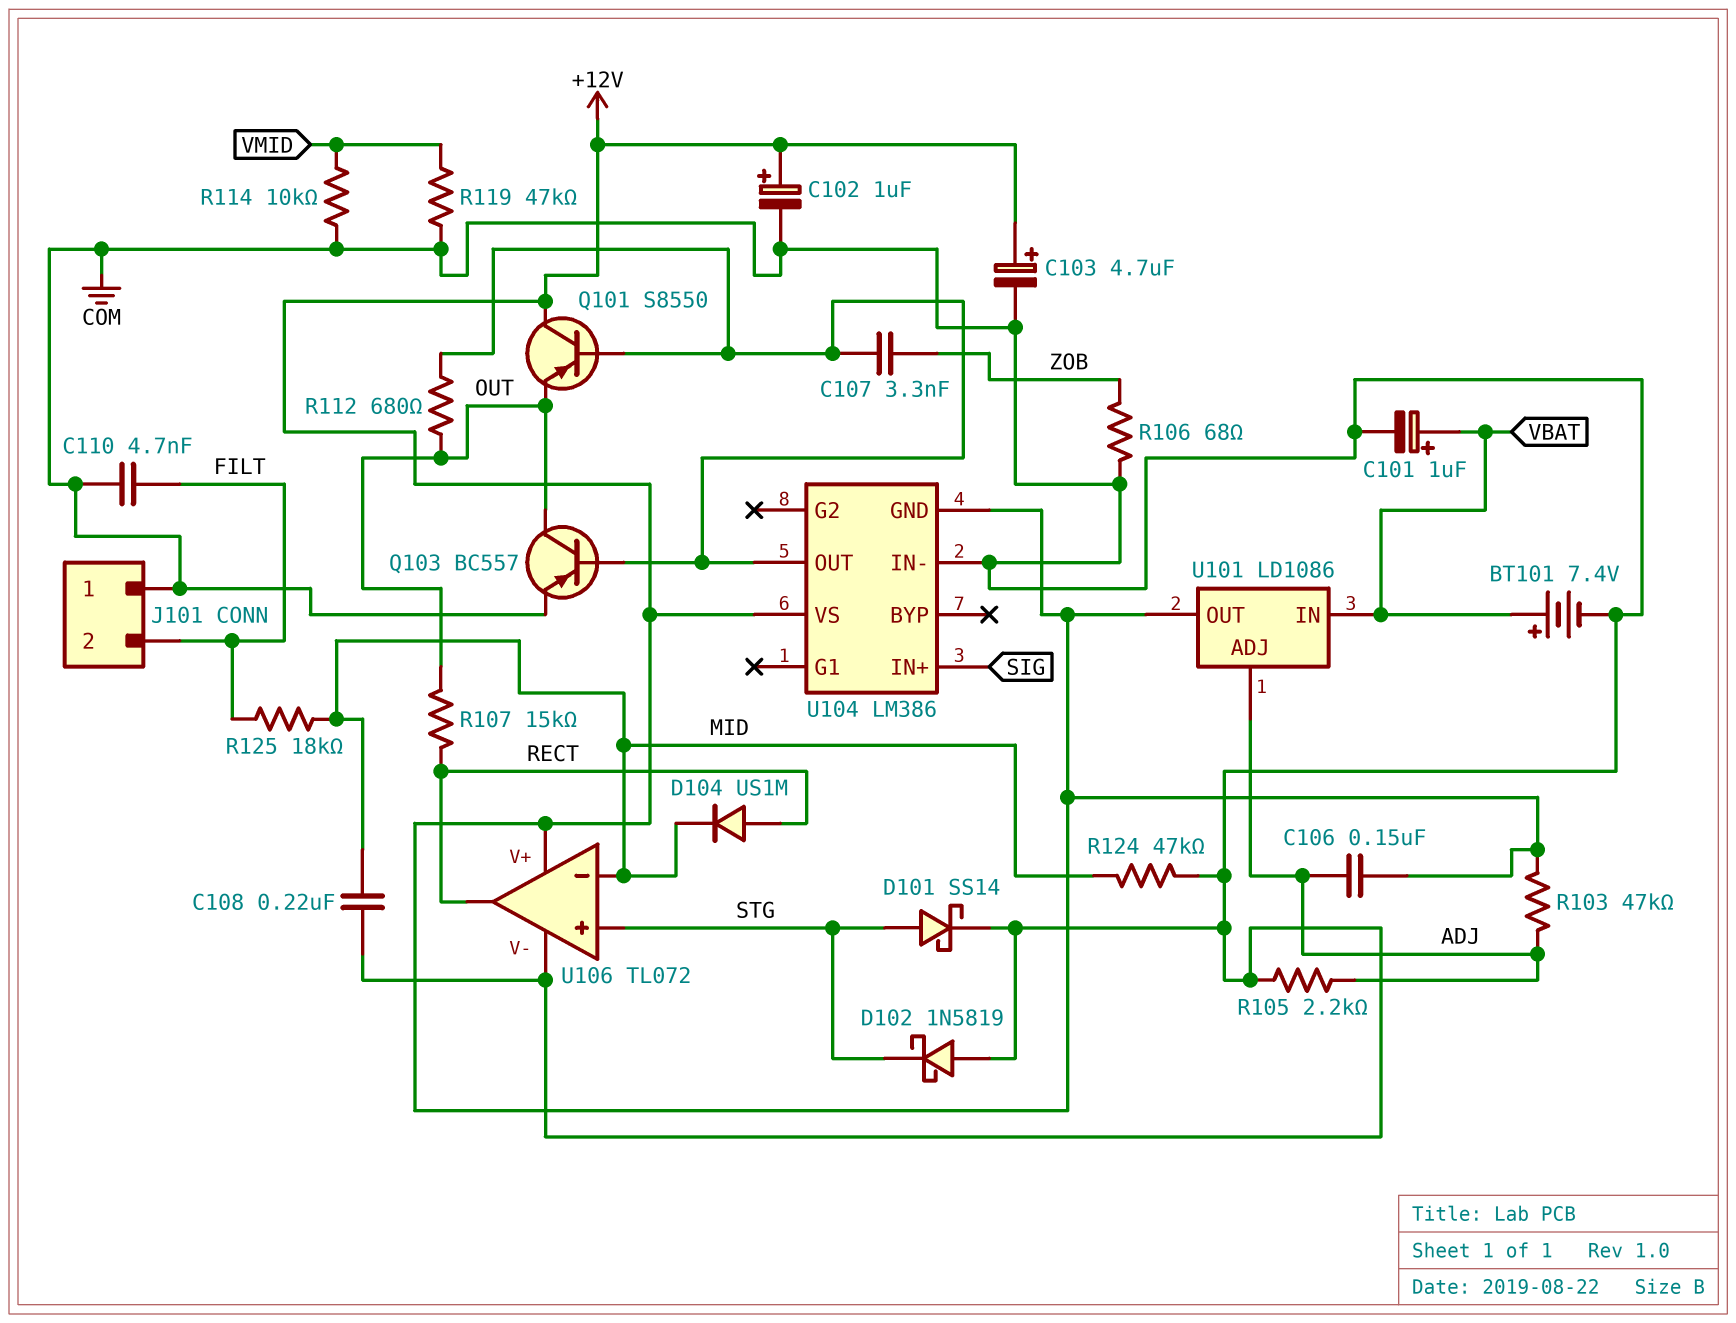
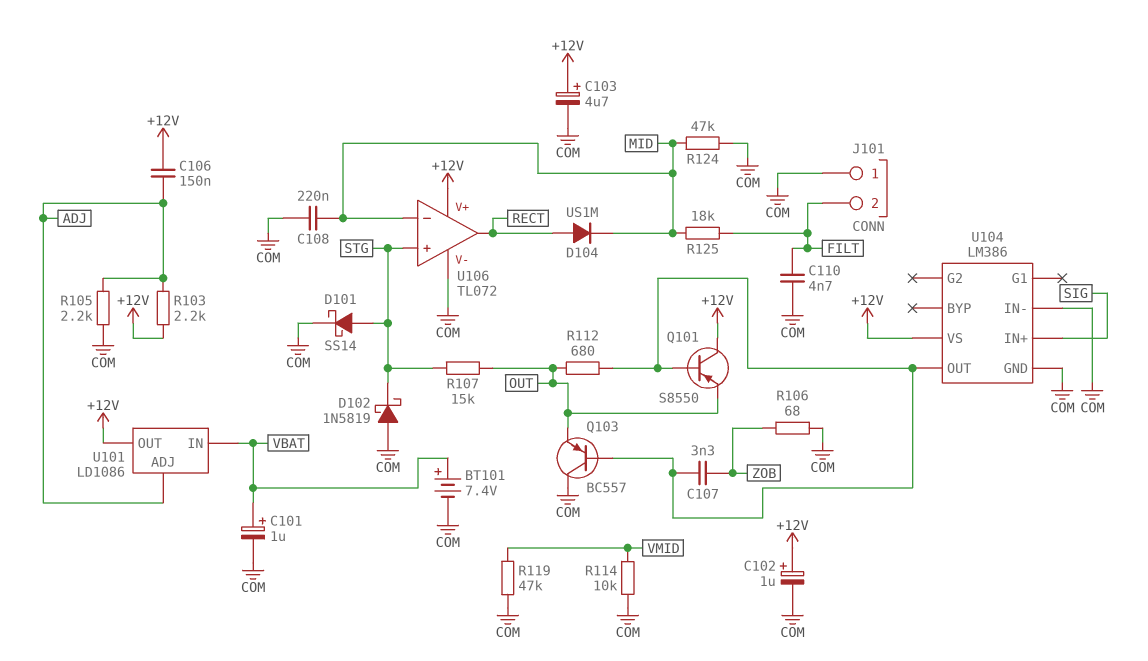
Q103: PNP BC557 (B U104/OUT, C OUT, E COM) -> PNP BC557 (B U104/OUT, C COM, E OUT)
R103: 47k (+12V, ADJ) -> 2.2k (+12V, ADJ)
R107: 15k (OUT, RECT) -> 15k (OUT, STG)
U104 pin GND: +12V -> COM

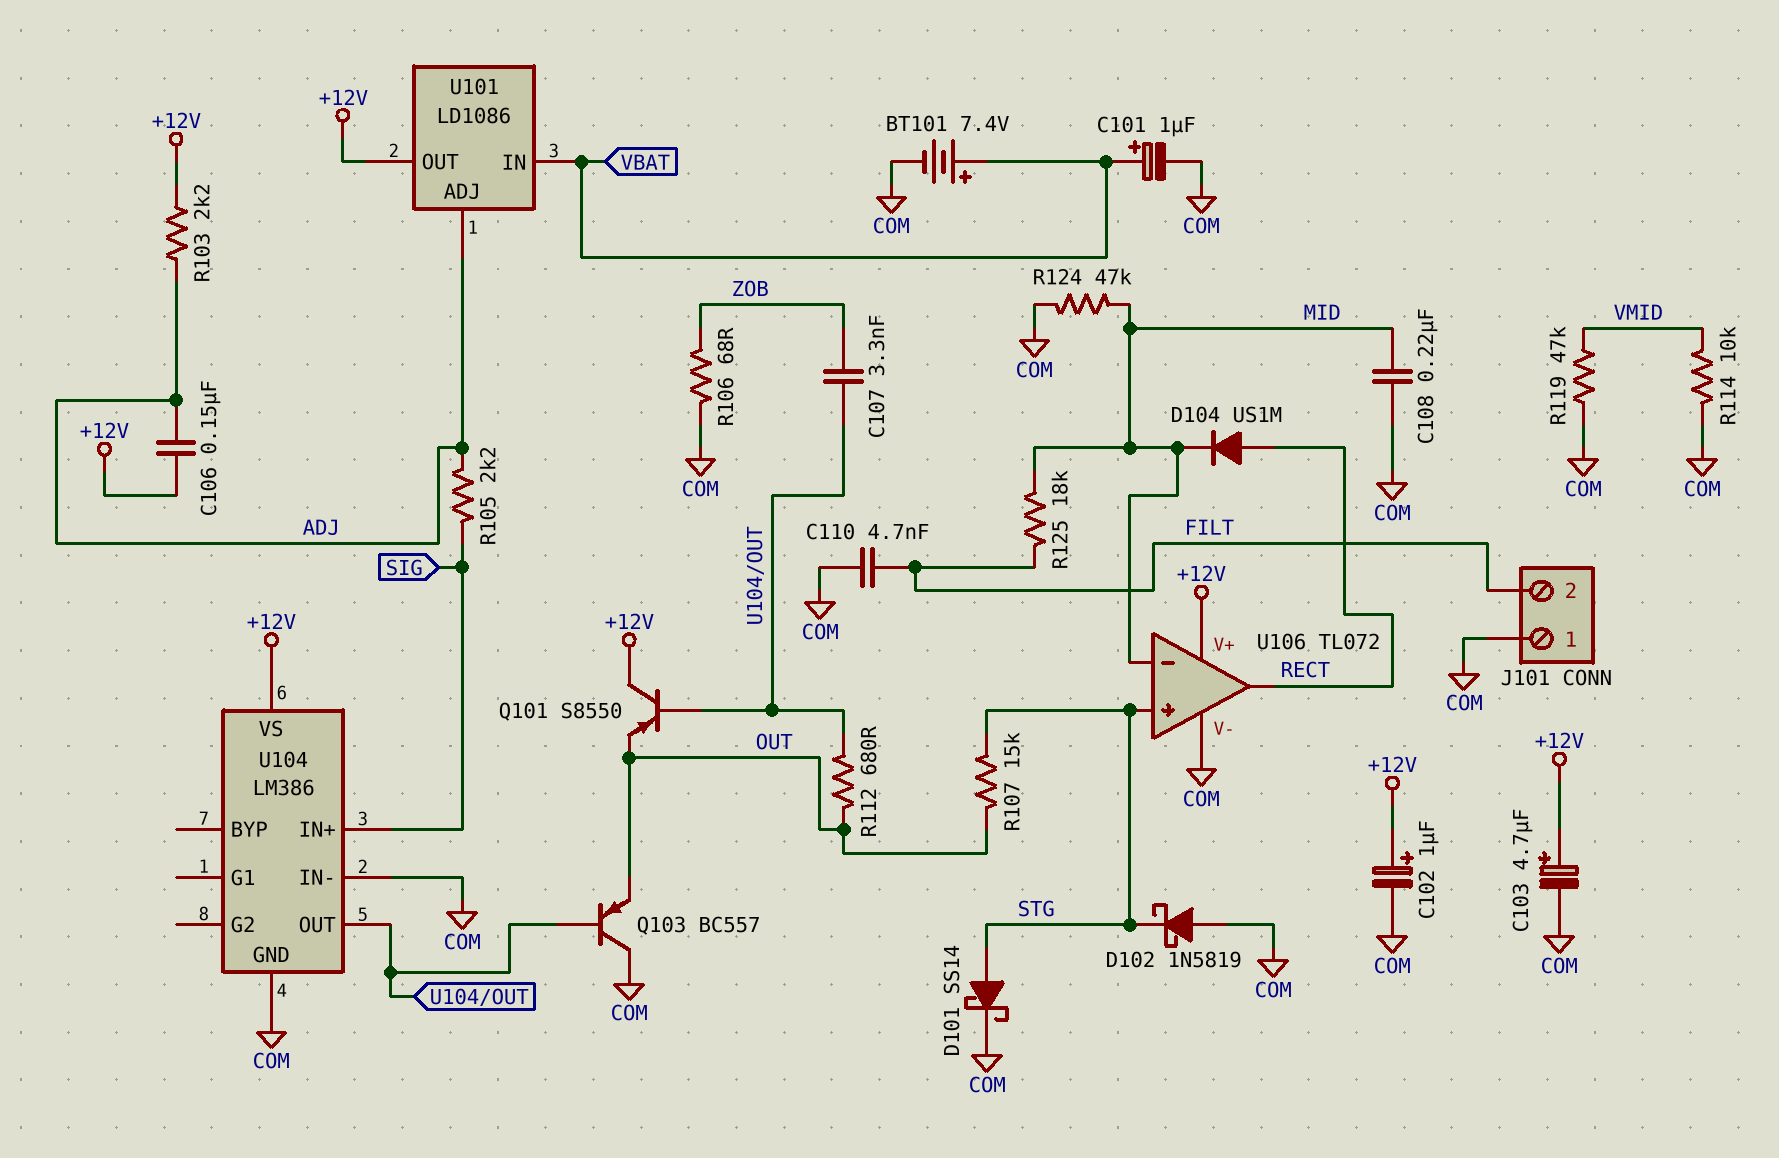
R105: 2.2k (ADJ, COM) -> 2.2k (ADJ, SIG)

